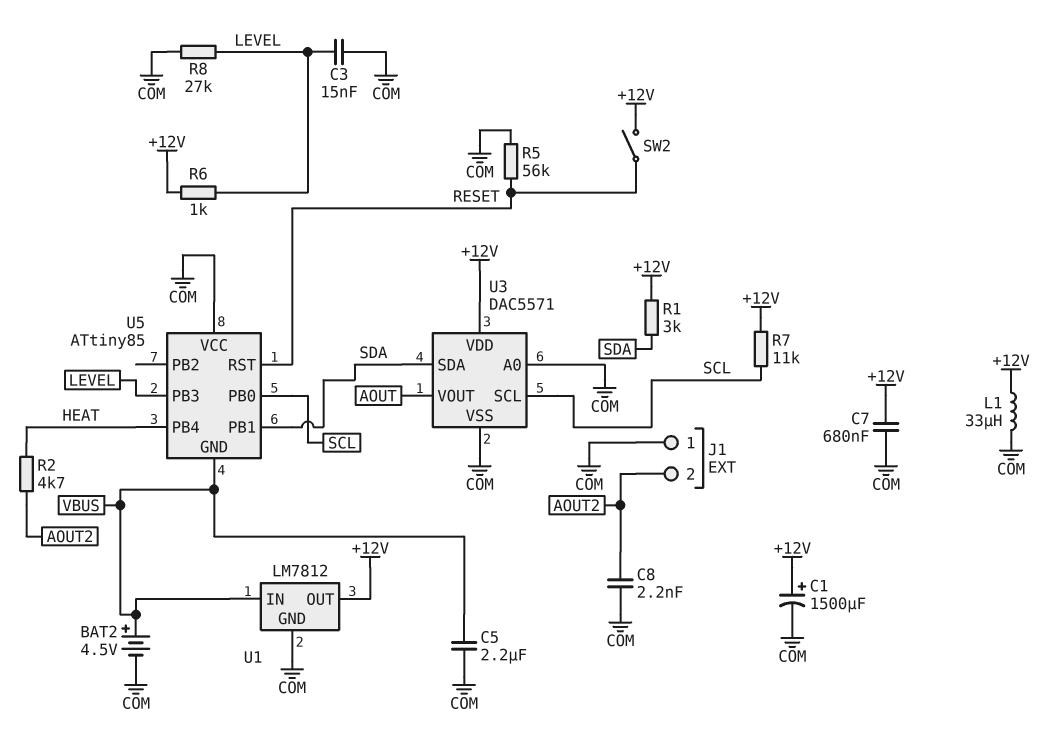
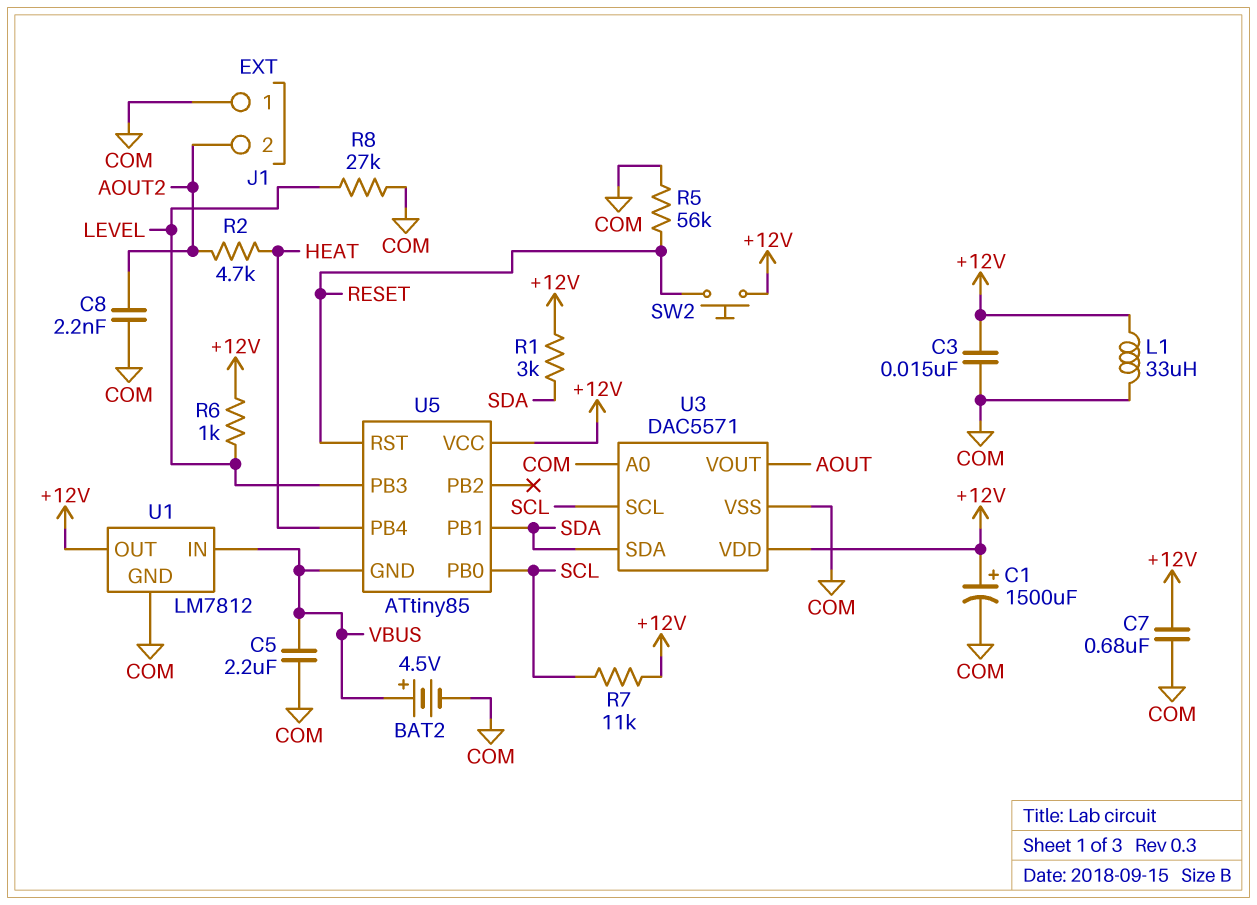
C3: 15nF (COM, LEVEL) -> 15nF (+12V, COM)
SW2: switch (+12V, RESET) -> button (+12V, RESET)
U5 pin VCC: COM -> +12V

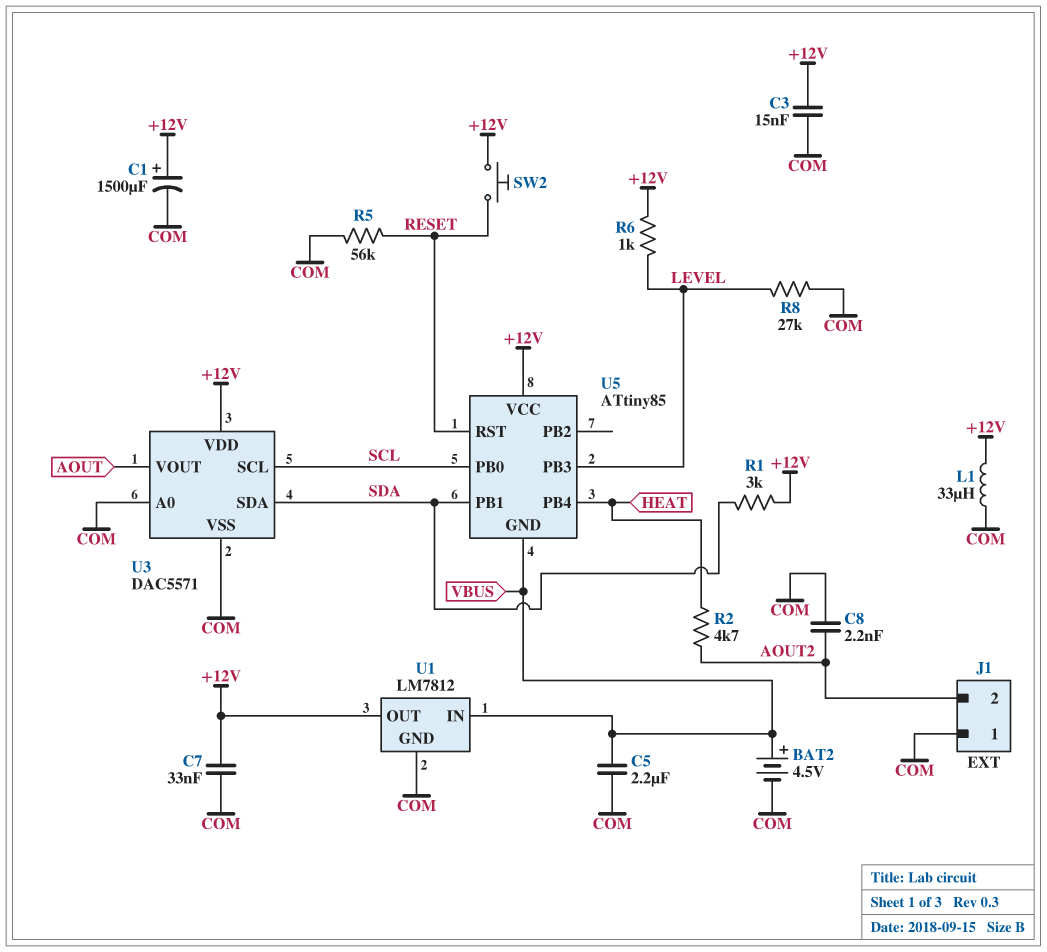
C7: 680nF (+12V, COM) -> 33nF (+12V, COM)
R7: 11k (+12V, SCL) -> none

